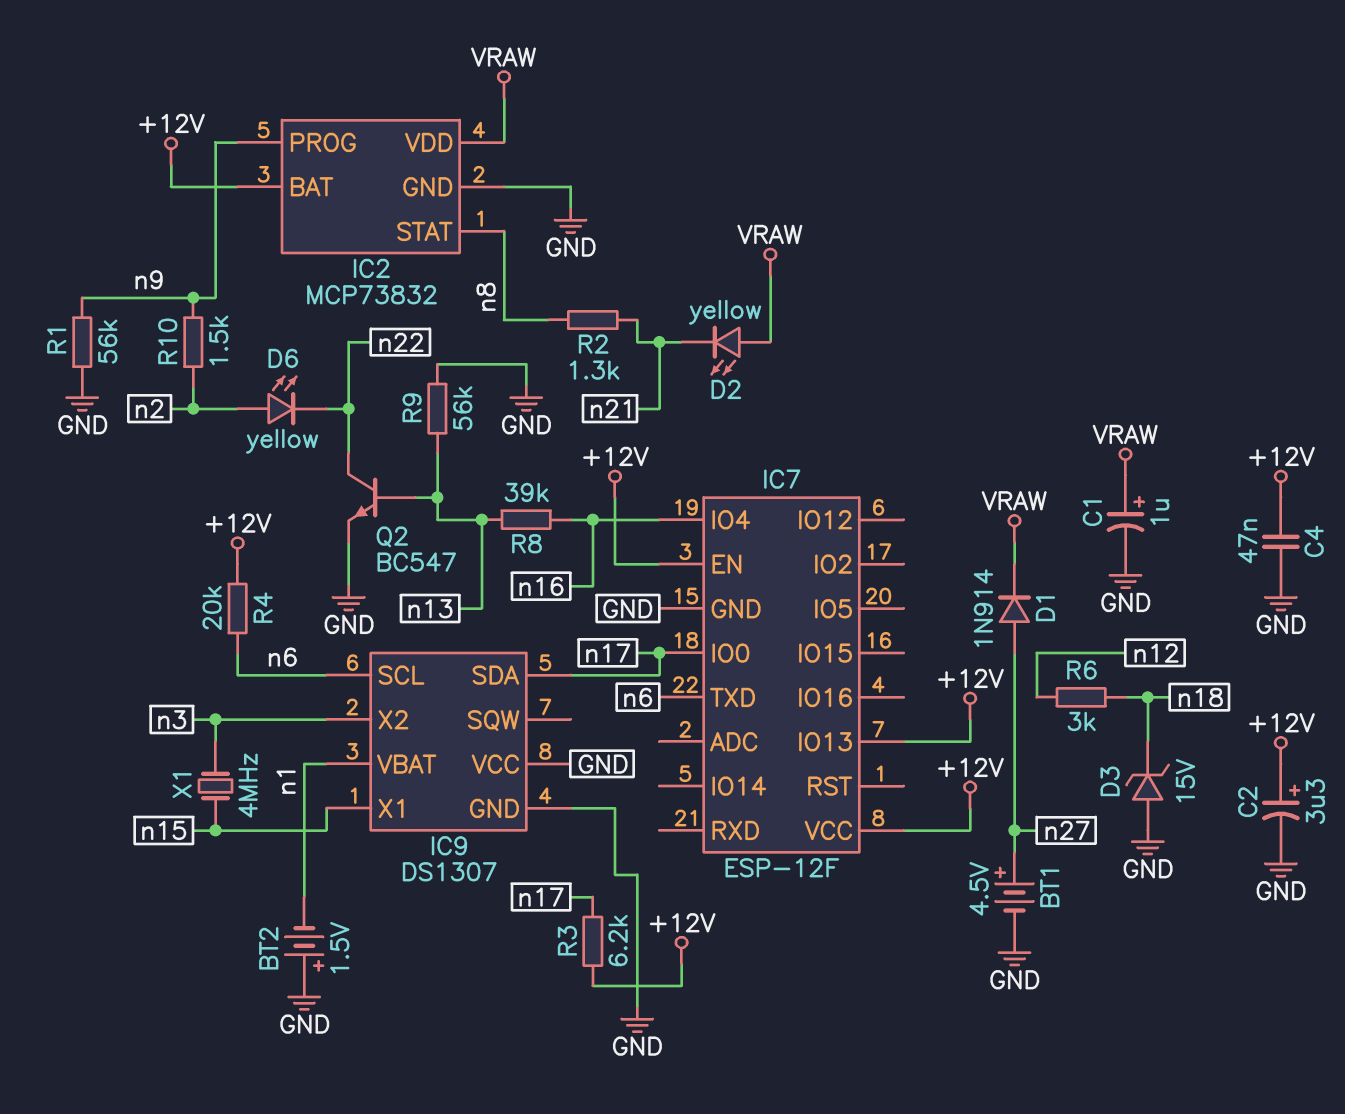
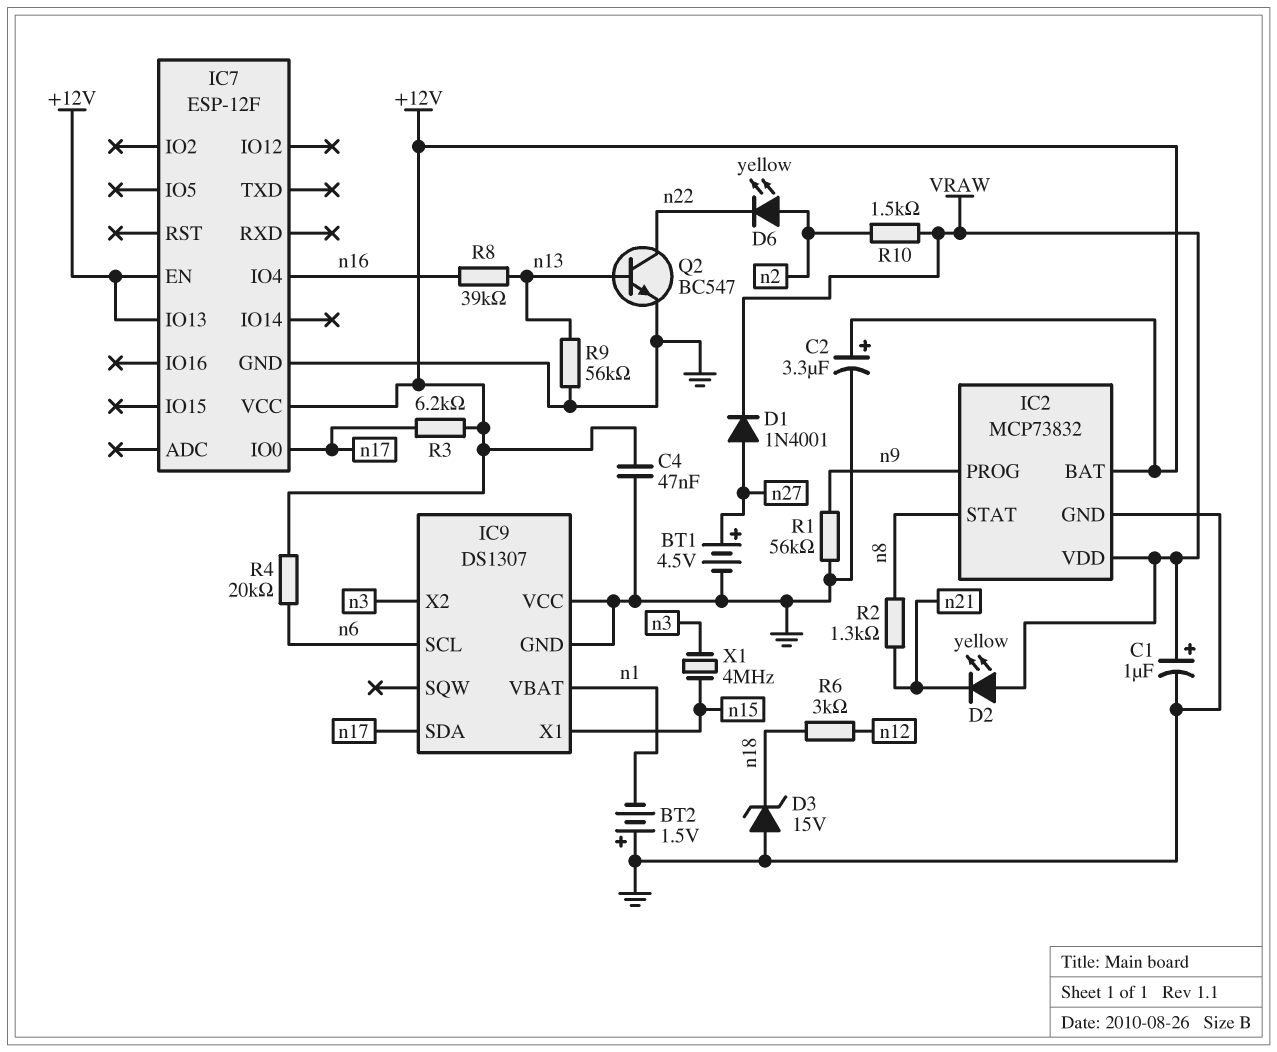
D1: diode 1N914 (A n27, K VRAW) -> diode 1N4001 (A n27, K VRAW)
IC7 pin TXD: n6 -> none
R10: 1.5k (n2, n9) -> 1.5k (VRAW, n2)

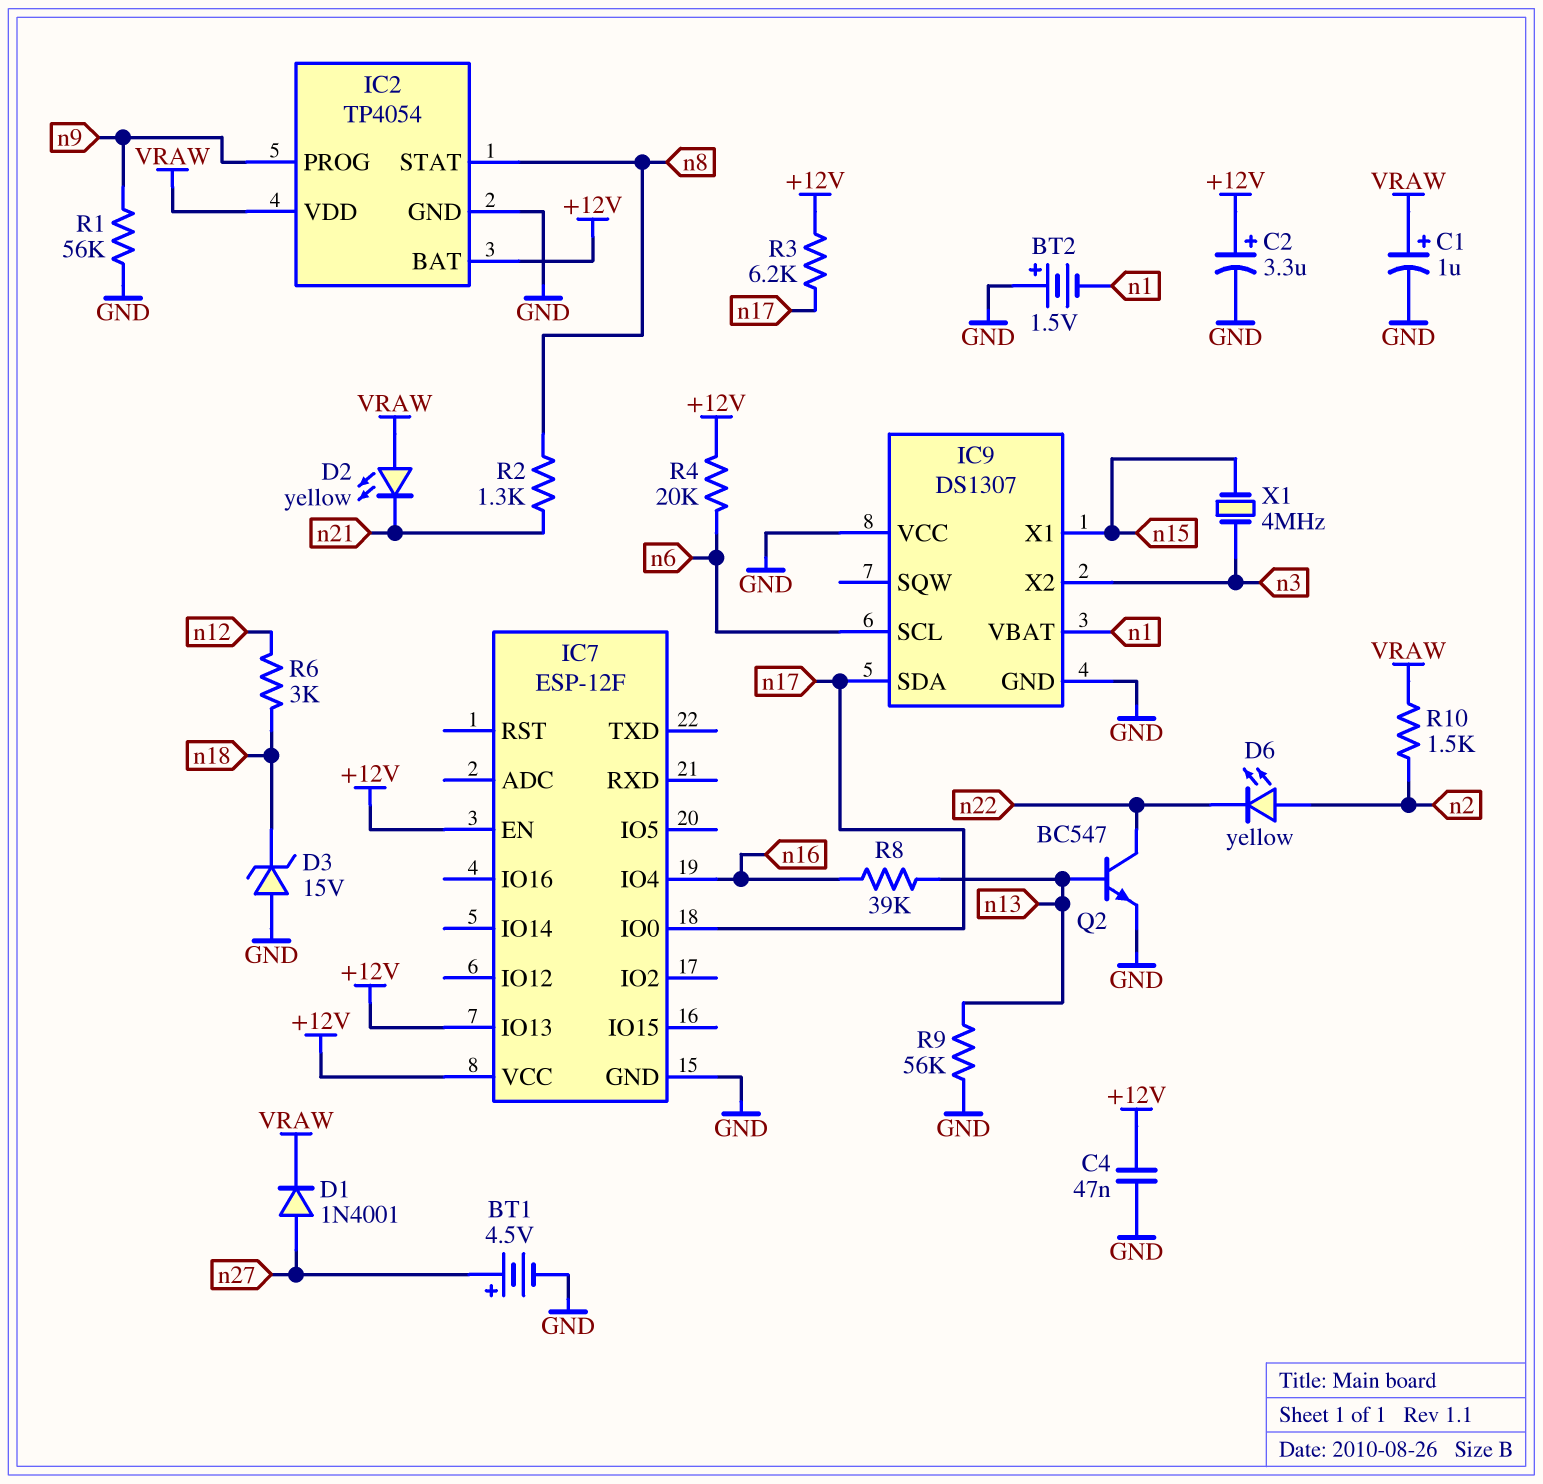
IC2: MCP73832 -> TP4054

